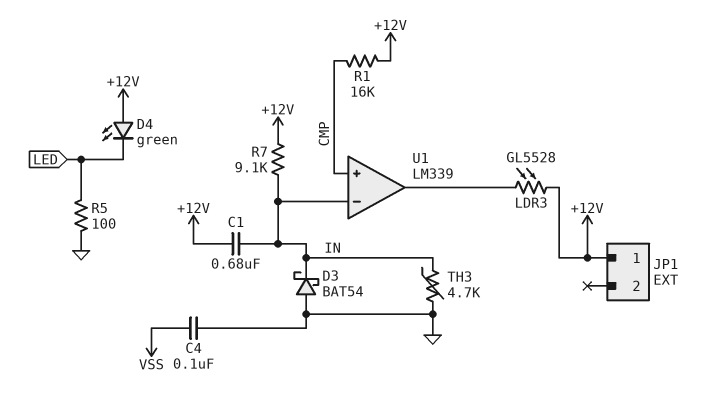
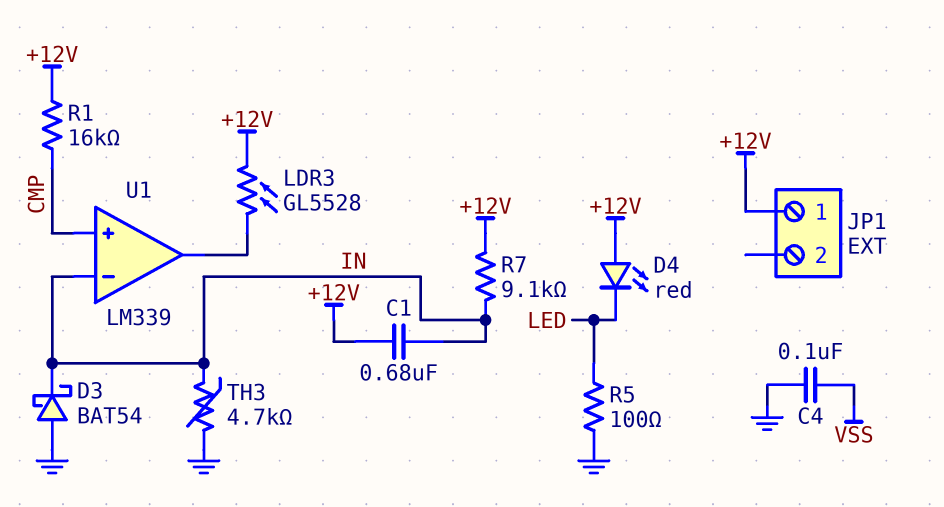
D4: LED green (A +12V, K LED) -> LED red (A +12V, K LED)

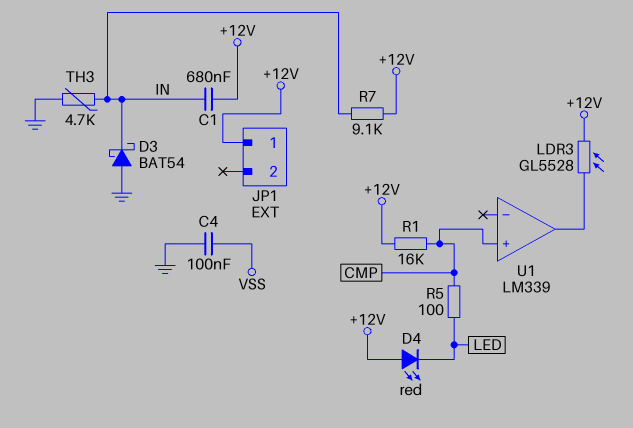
R5: 100 (GND, LED) -> 100 (CMP, LED)
U1 pin in-: IN -> none

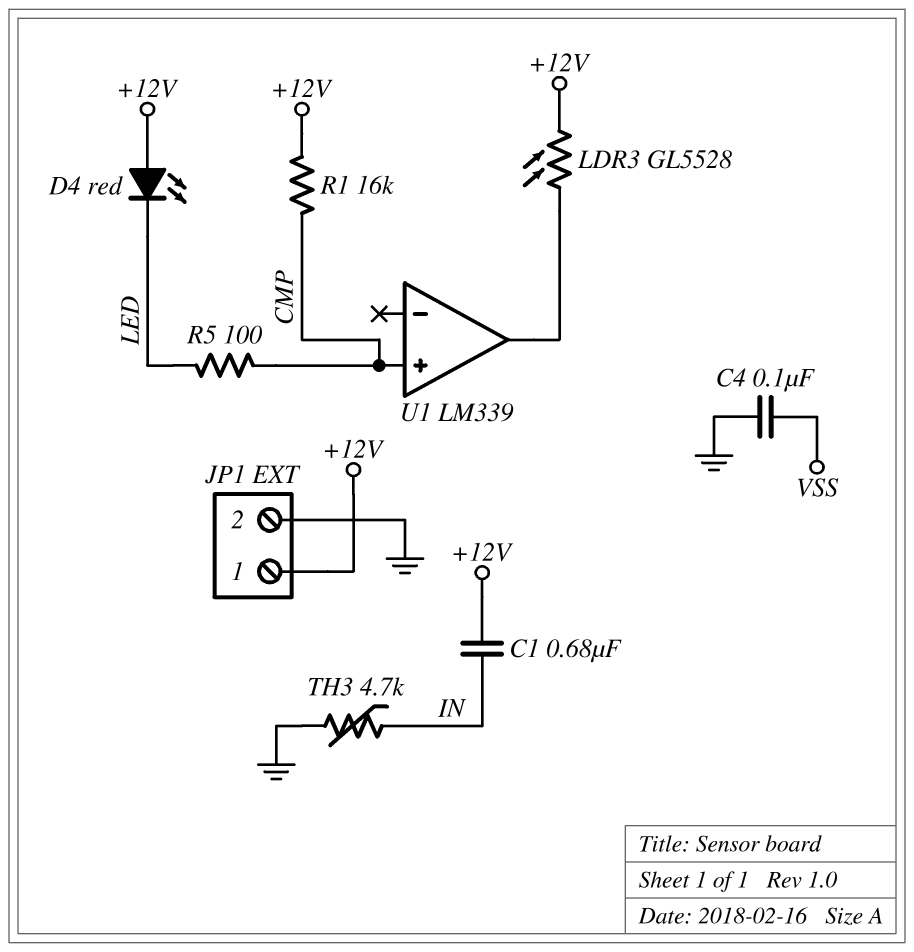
D3: schottky BAT54 (A GND, K IN) -> none
JP1 pin 2: none -> GND
R7: 9.1k (+12V, IN) -> none

